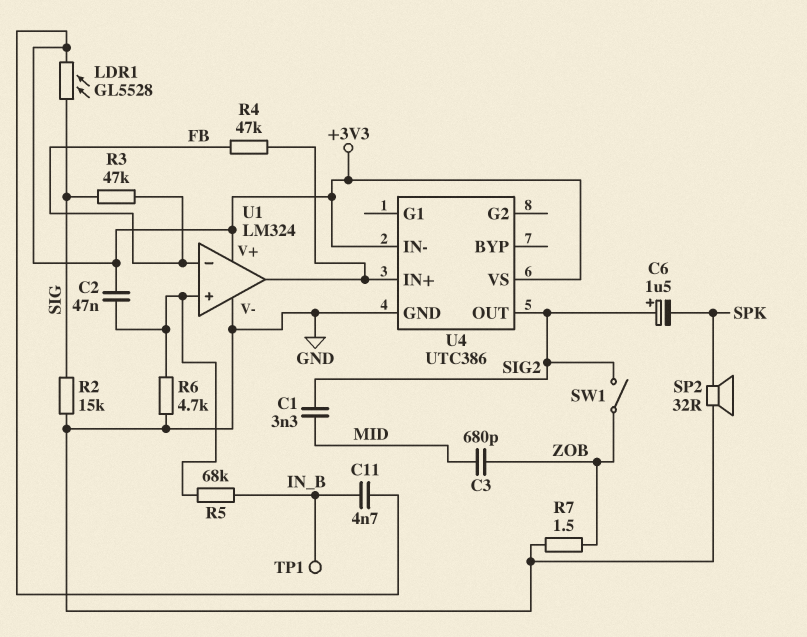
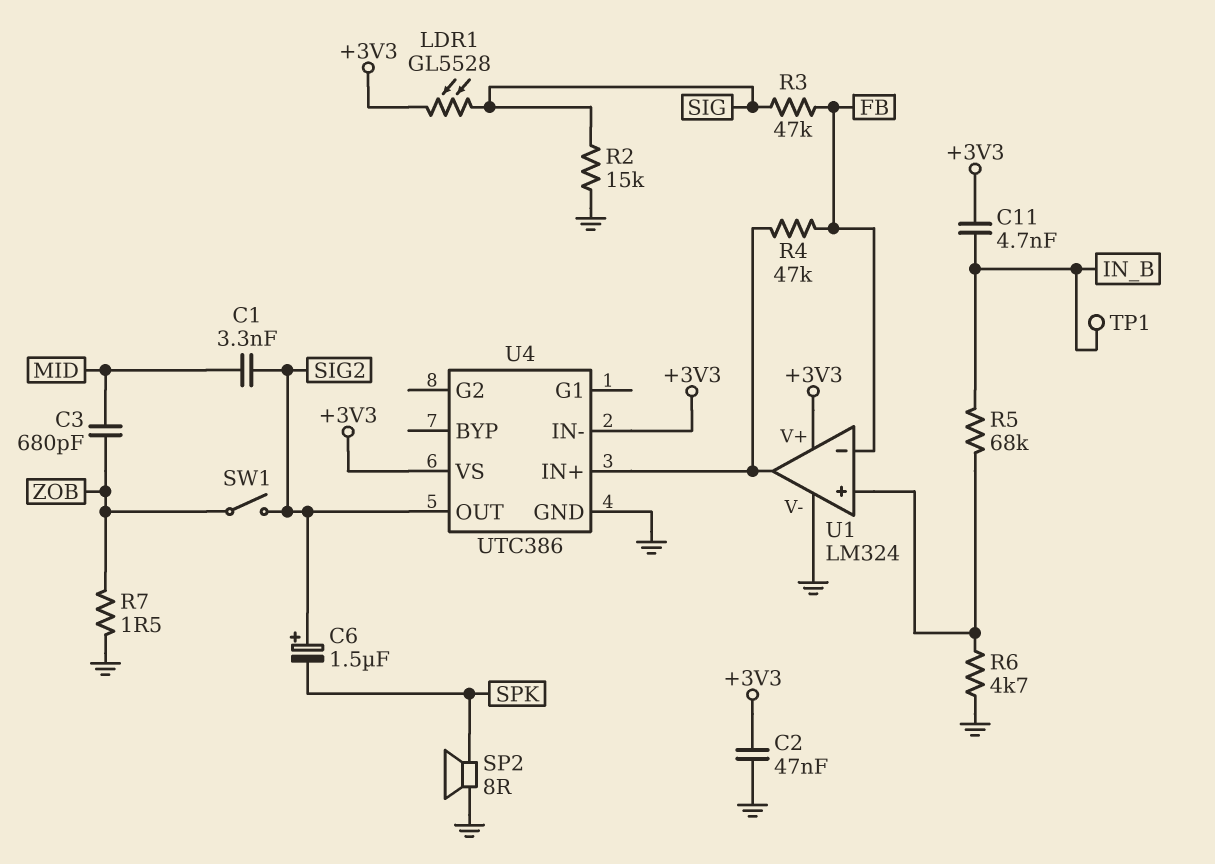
C2: 47nF (+3V3, U1/in+) -> 47nF (+3V3, GND)
SP2: speaker 32R (GND, SPK) -> speaker 8R (GND, SPK)

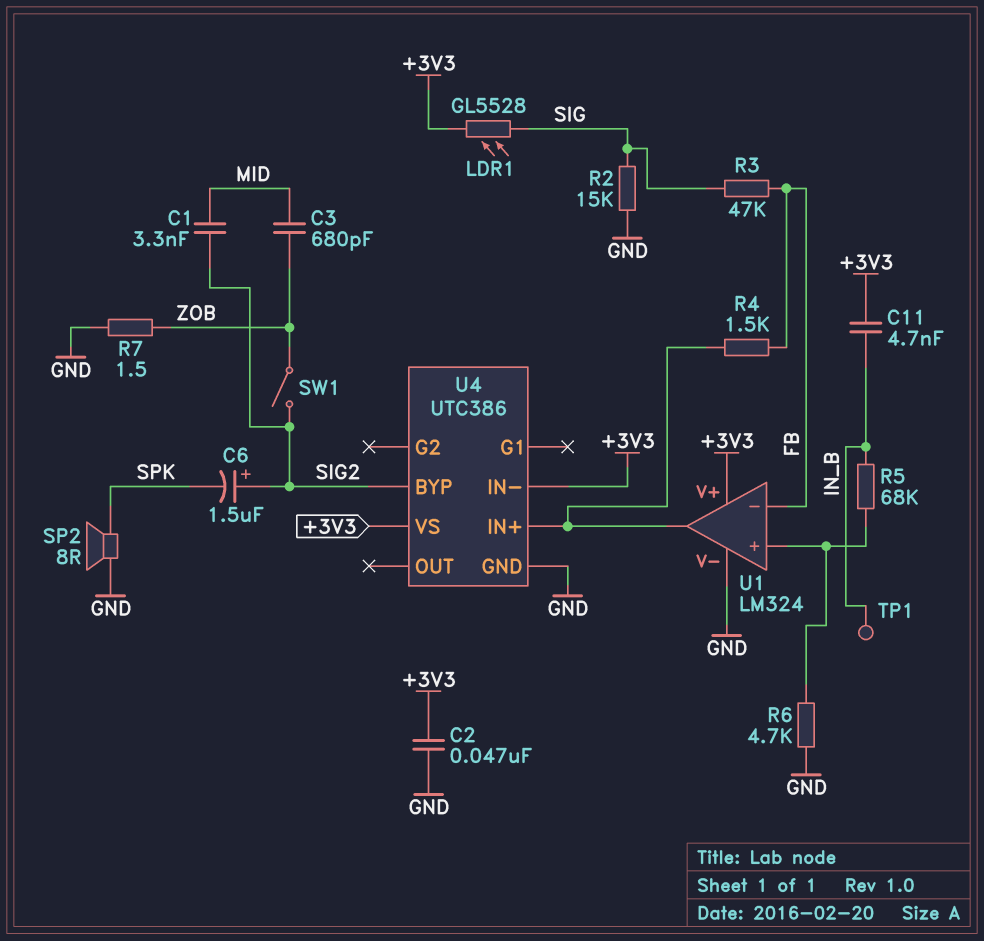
R4: 47k (FB, U1/out) -> 1.5k (FB, U1/out)
U4 pin BYP: none -> SIG2
U4 pin OUT: SIG2 -> none

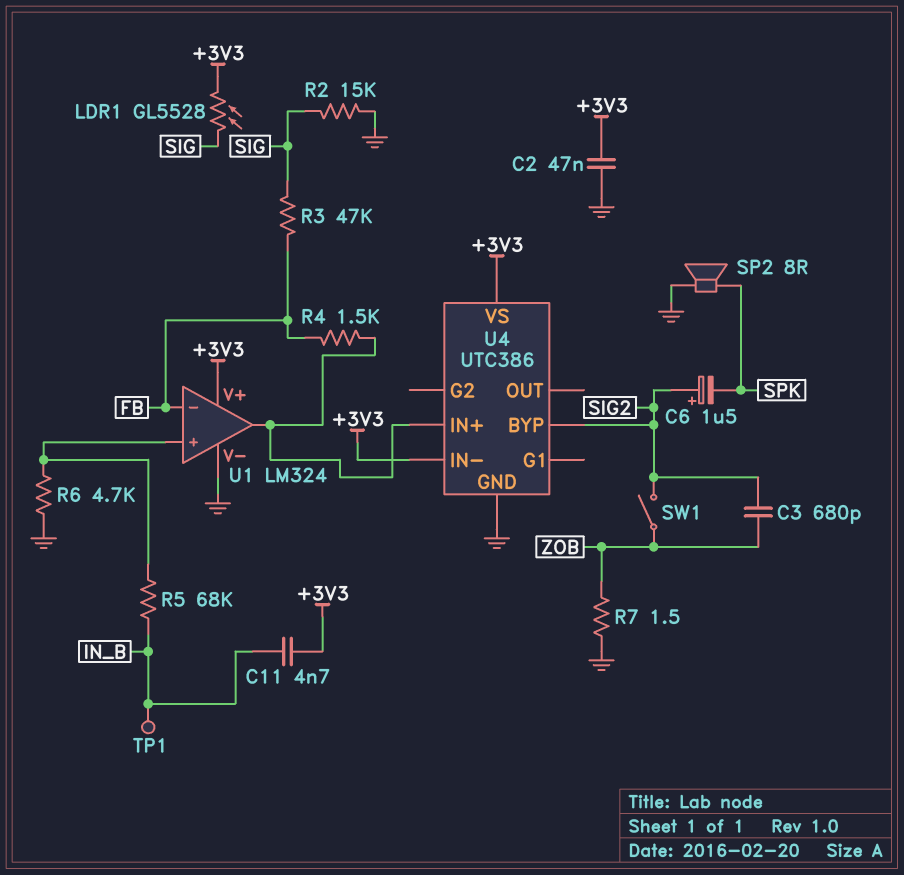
C1: 3.3nF (MID, SIG2) -> none
C3: 680pF (MID, ZOB) -> 680pF (SIG2, ZOB)

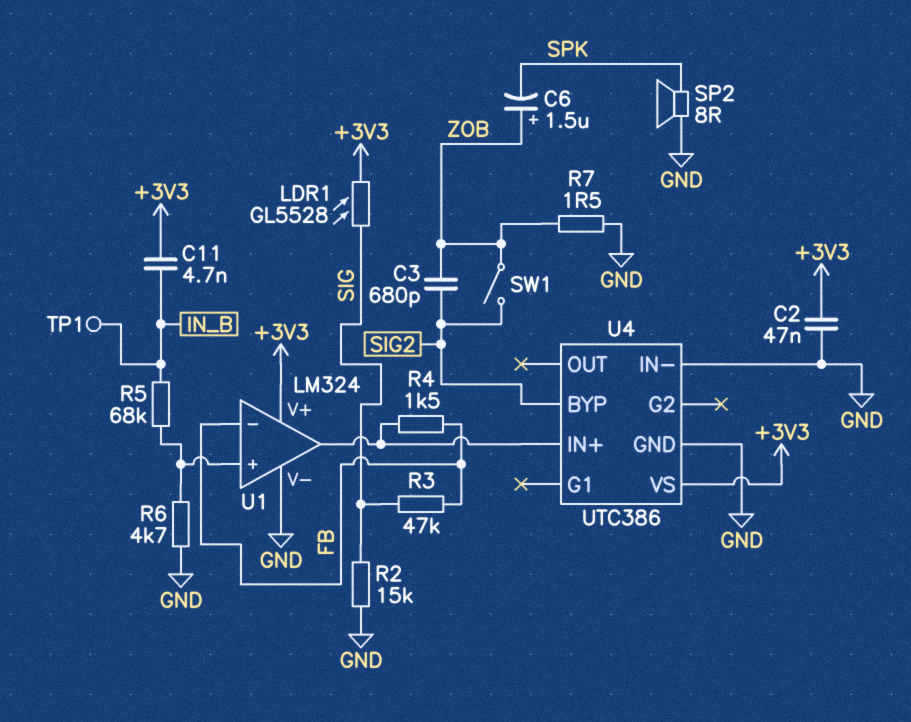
C6: 1.5uF (plus SIG2, minus SPK) -> 1.5uF (plus ZOB, minus SPK)
U4 pin IN-: +3V3 -> GND

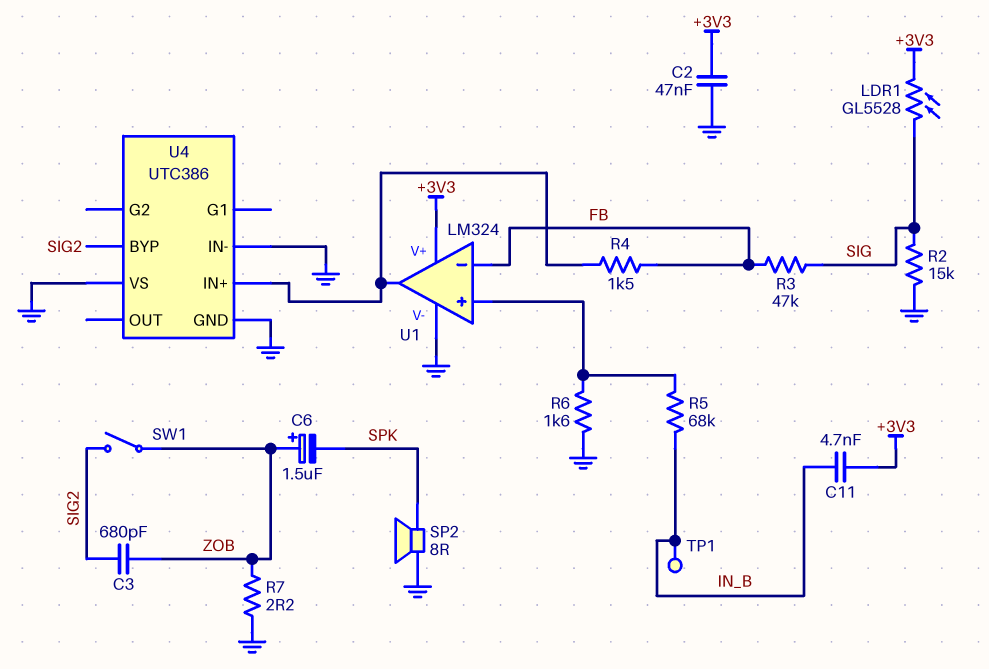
R6: 4.7k (GND, U1/in+) -> 1.6k (GND, U1/in+)
R7: 1.5 (GND, ZOB) -> 2.2 (GND, ZOB)
U4 pin VS: +3V3 -> GND

